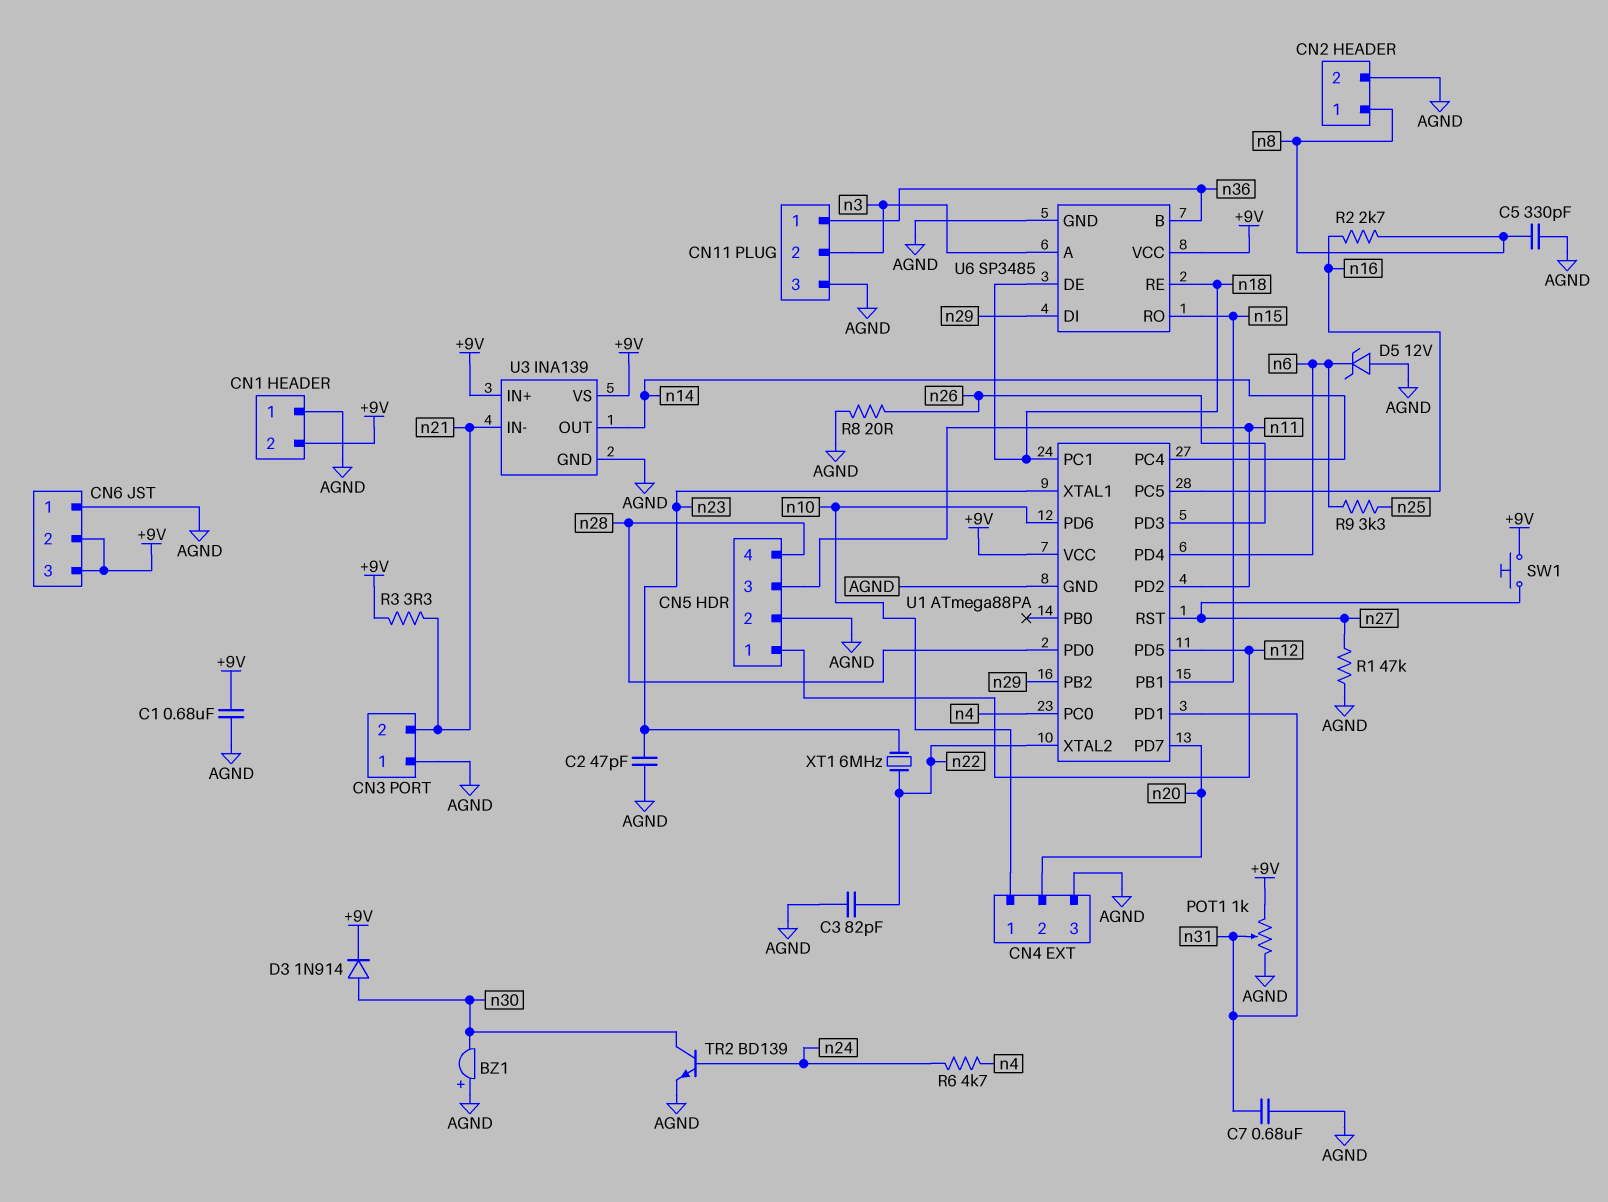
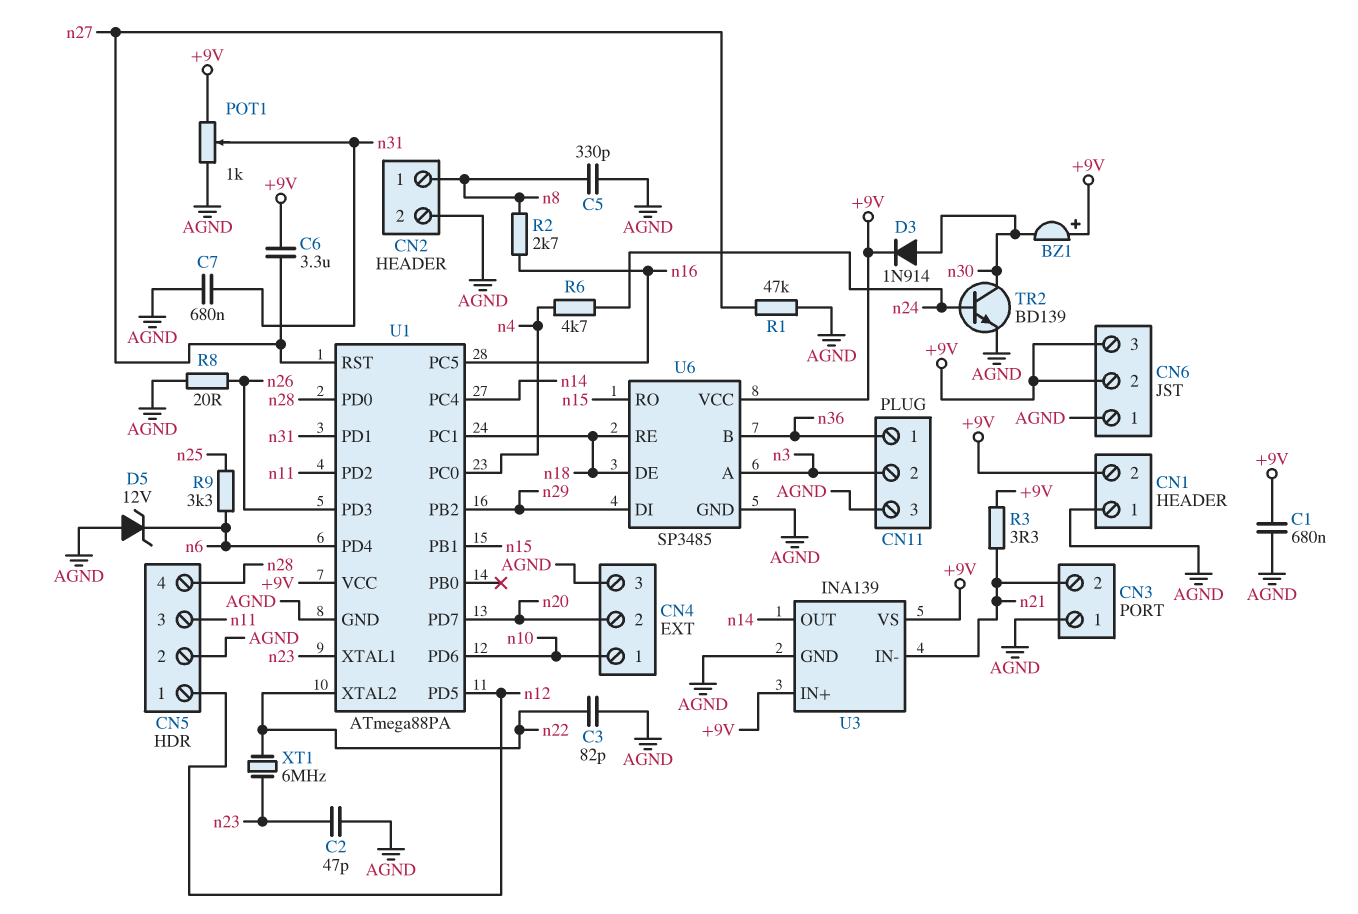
BZ1: buzzer (plus AGND, minus n30) -> buzzer (plus +9V, minus n30)
C6: none -> 3.3uF (+9V, n27)
SW1: button (+9V, n27) -> none

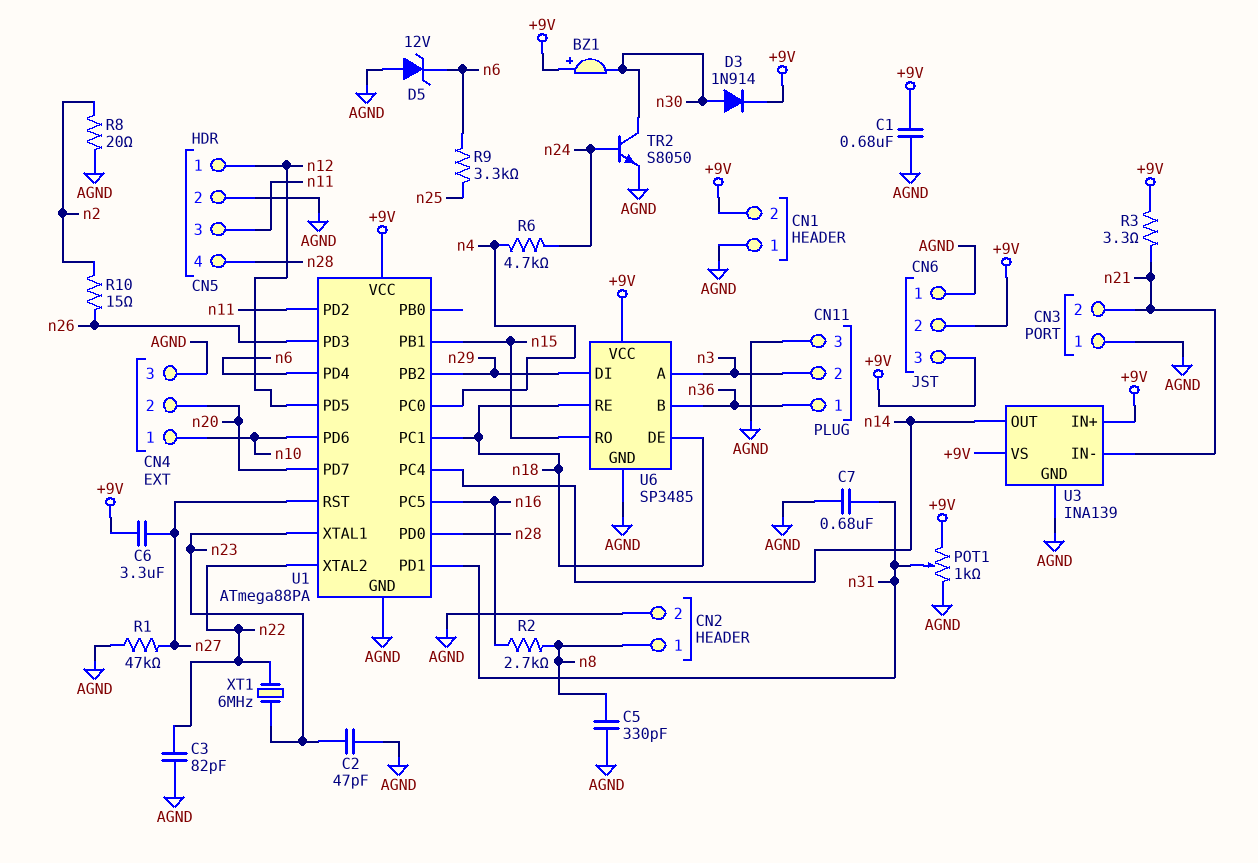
R8: 20 (AGND, n26) -> 20 (AGND, n2)
R10: none -> 15 (n2, n26)
TR2: NPN BD139 (B n24, C n30, E AGND) -> NPN S8050 (B n24, C n30, E AGND)

